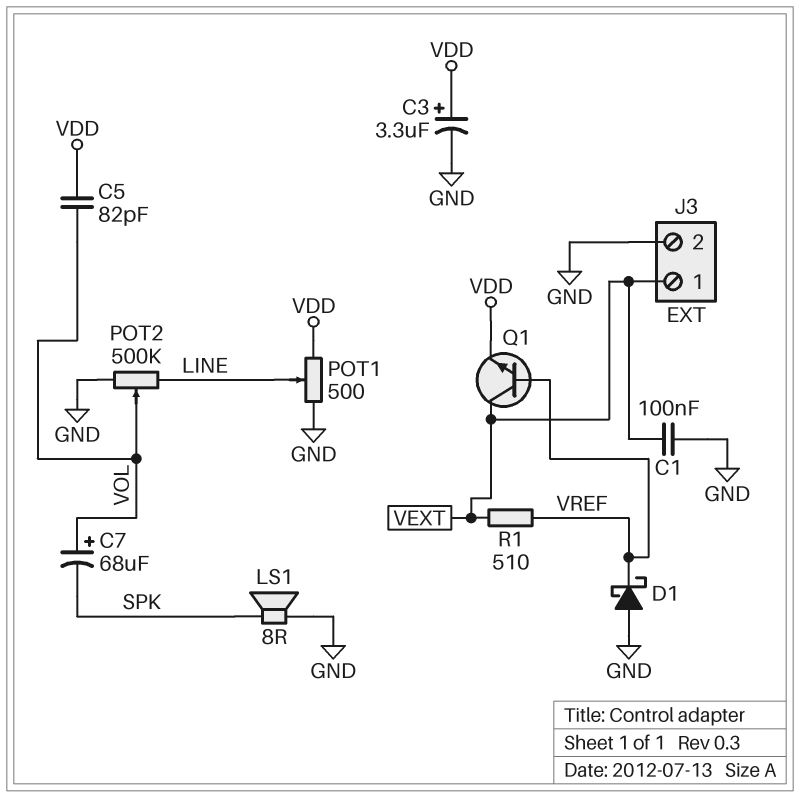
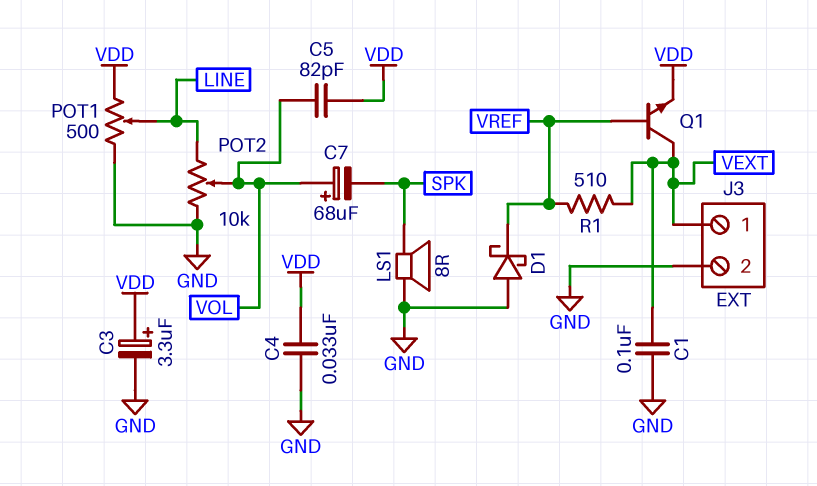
C4: none -> 33nF (GND, VDD)
POT2: 500k (GND, LINE, wiper VOL) -> 10k (GND, LINE, wiper VOL)

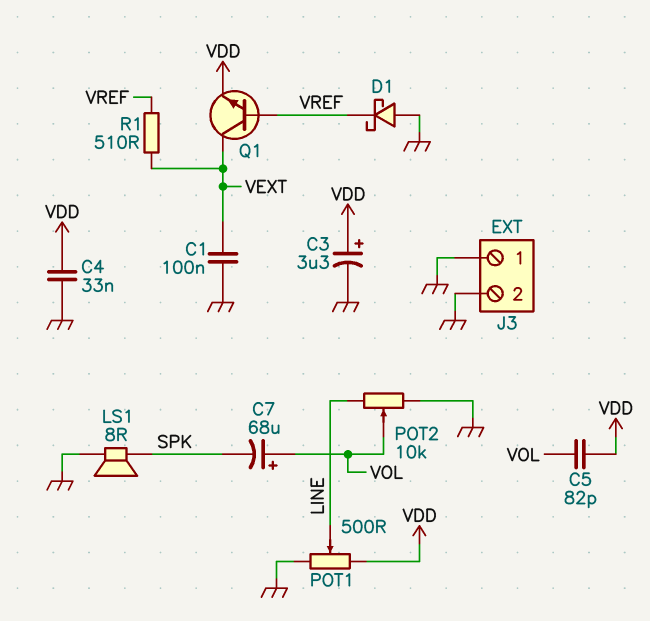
J3 pin 1: VEXT -> GND

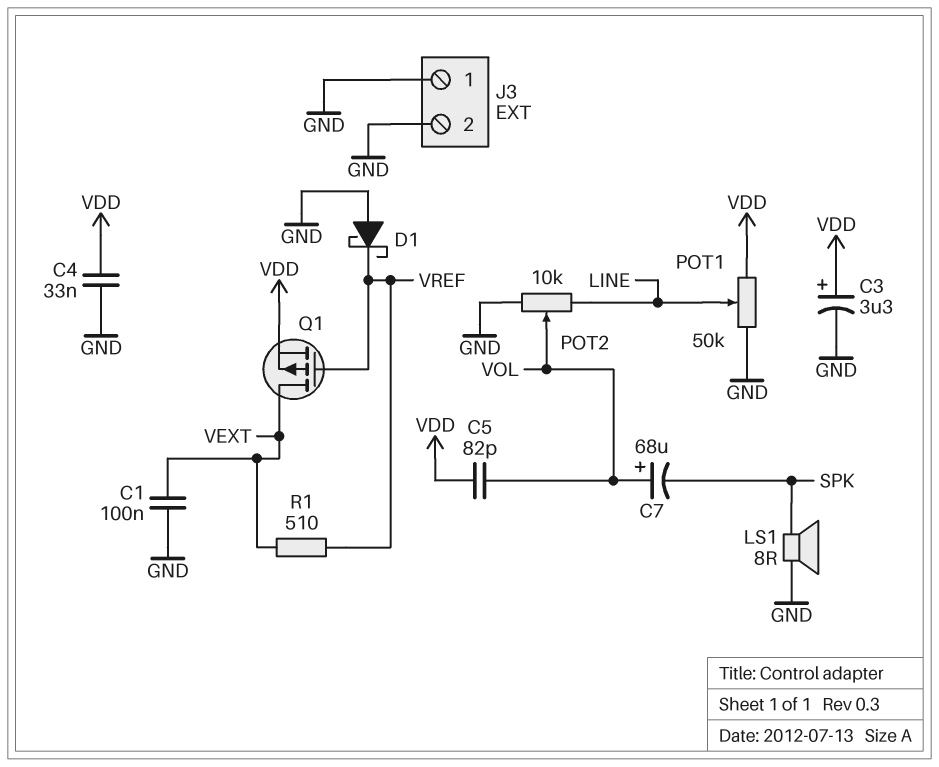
POT1: 500 (GND, VDD, wiper LINE) -> 50k (GND, VDD, wiper LINE)
Q1: NPN (B VREF, C VEXT, E VDD) -> PMOS (G VREF, D VEXT, S VDD)

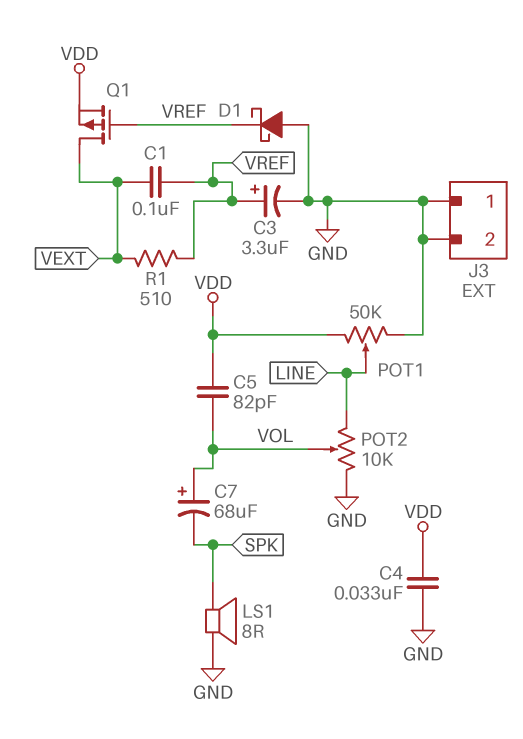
C1: 100nF (GND, VEXT) -> 100nF (VEXT, VREF)
C3: 3.3uF (plus VDD, minus GND) -> 3.3uF (plus VREF, minus GND)

